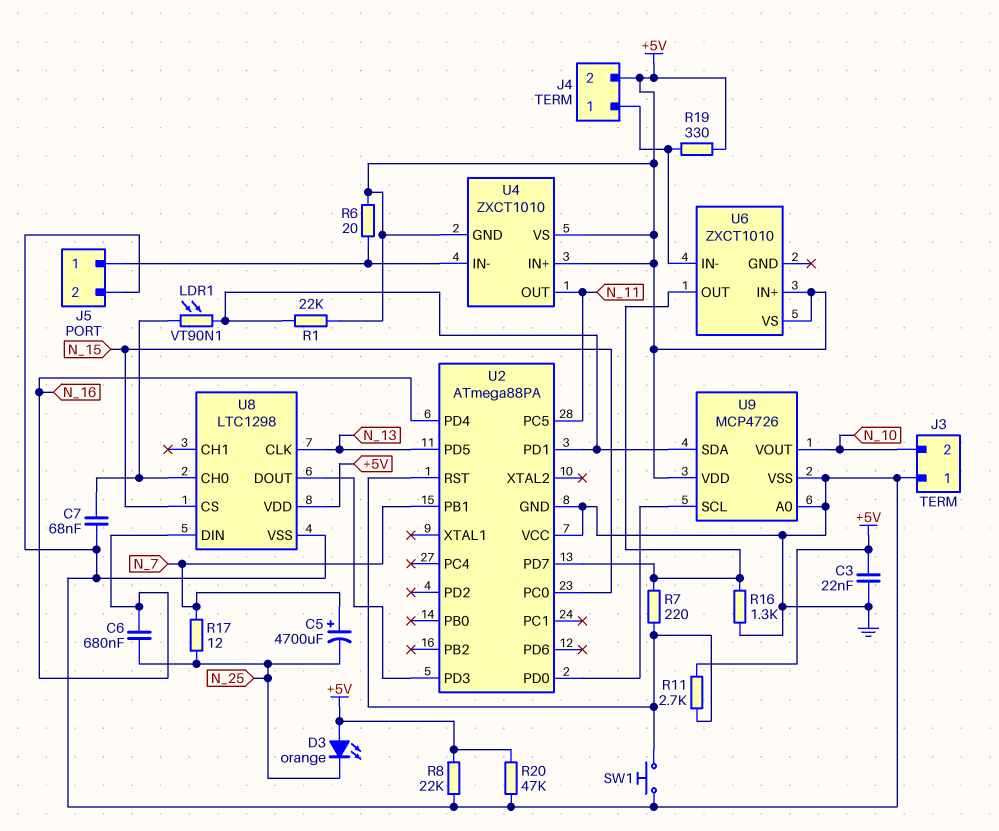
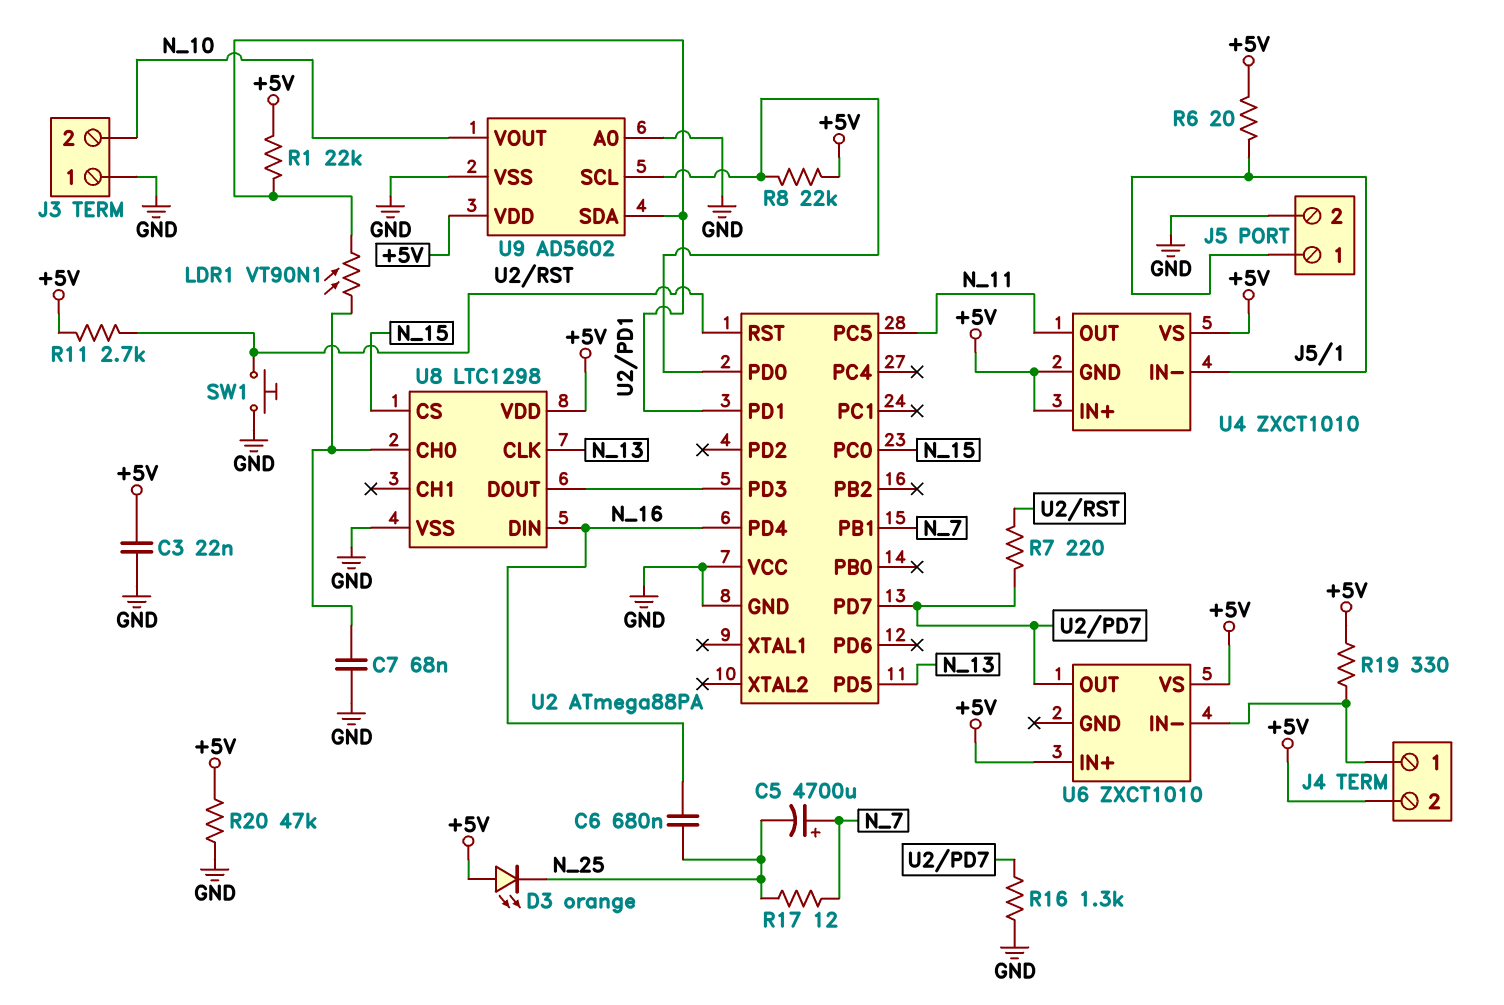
R8: 22k (+5V, GND) -> 22k (+5V, U2/PD0)
U9: MCP4726 -> AD5602

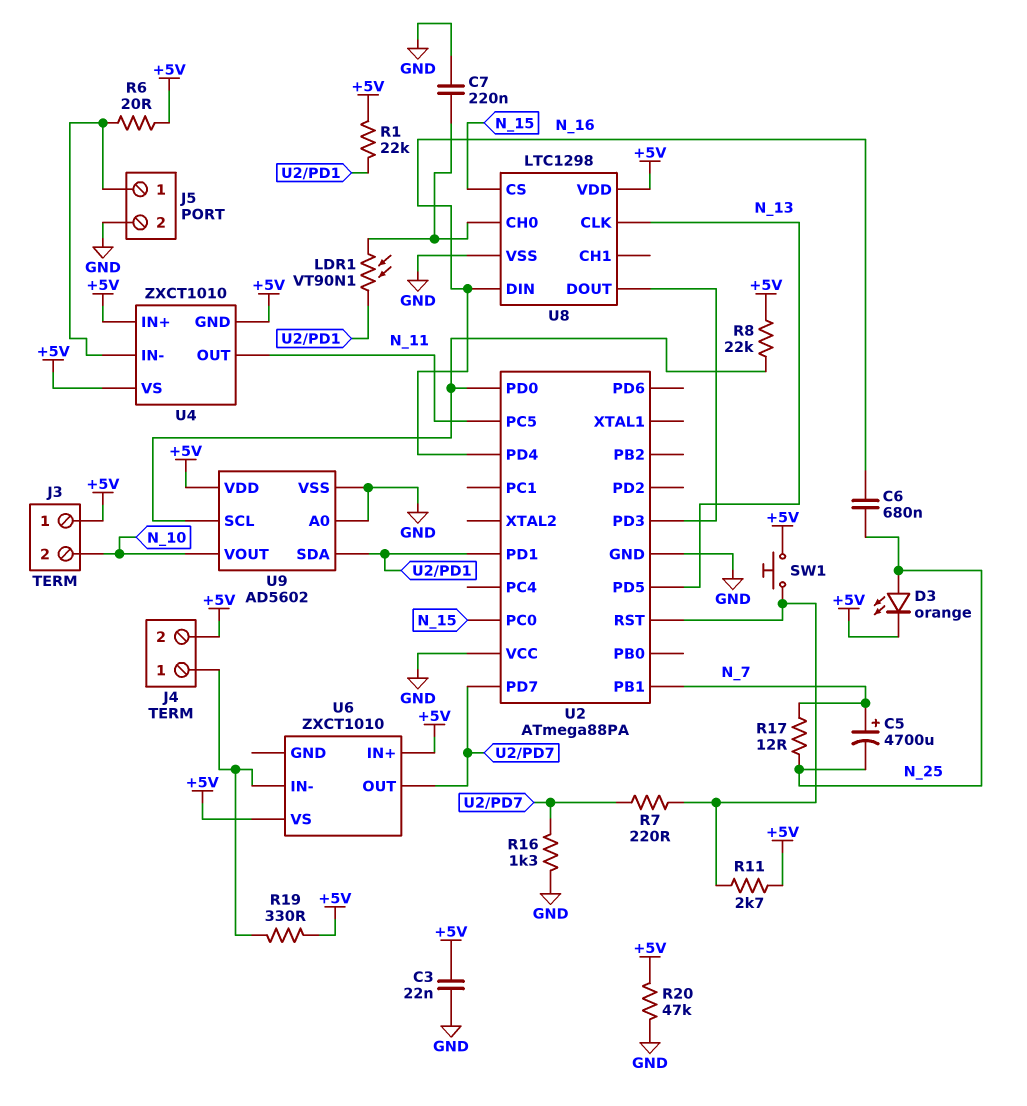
C7: 68nF (GND, U8/CH0) -> 220nF (GND, U8/CH0)
D3: LED orange (A +5V, K N_25) -> LED orange (A N_25, K +5V)
J3 pin 1: GND -> +5V
SW1: button (GND, U2/RST) -> button (+5V, U2/RST)

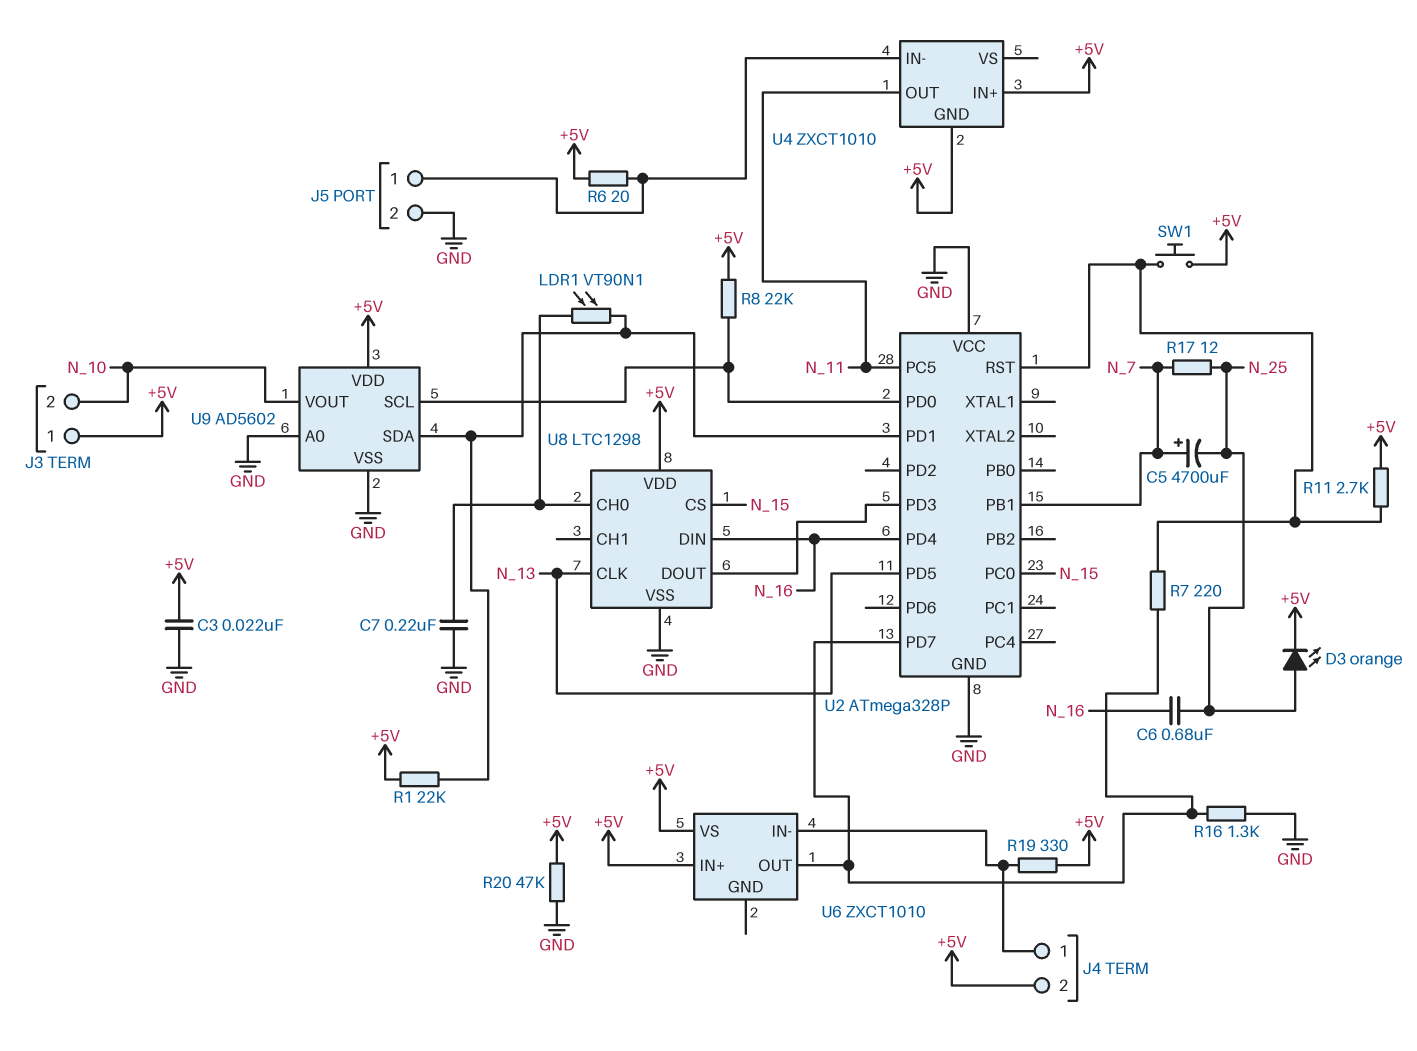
U2: ATmega88PA -> ATmega328P
U4 pin VS: +5V -> none

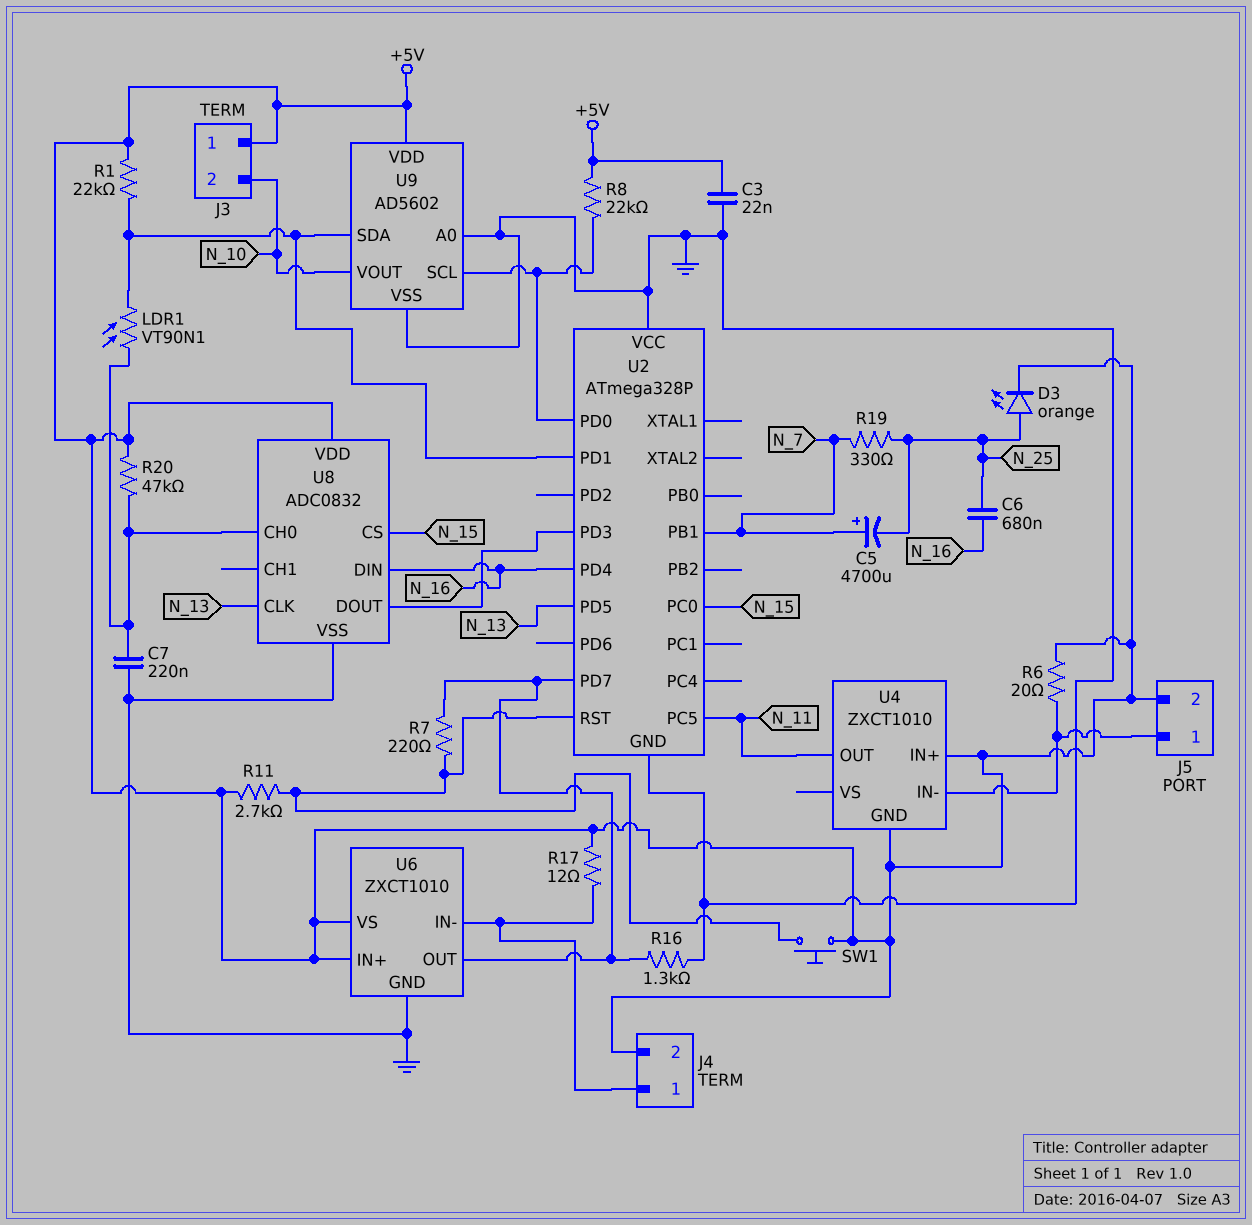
J5 pin 2: GND -> +5V
R17: 12 (N_7, N_25) -> 12 (+5V, J4/1)
R19: 330 (+5V, J4/1) -> 330 (N_7, N_25)
R20: 47k (+5V, GND) -> 47k (+5V, U8/CH0)
U6 pin GND: none -> GND
U8: LTC1298 -> ADC0832

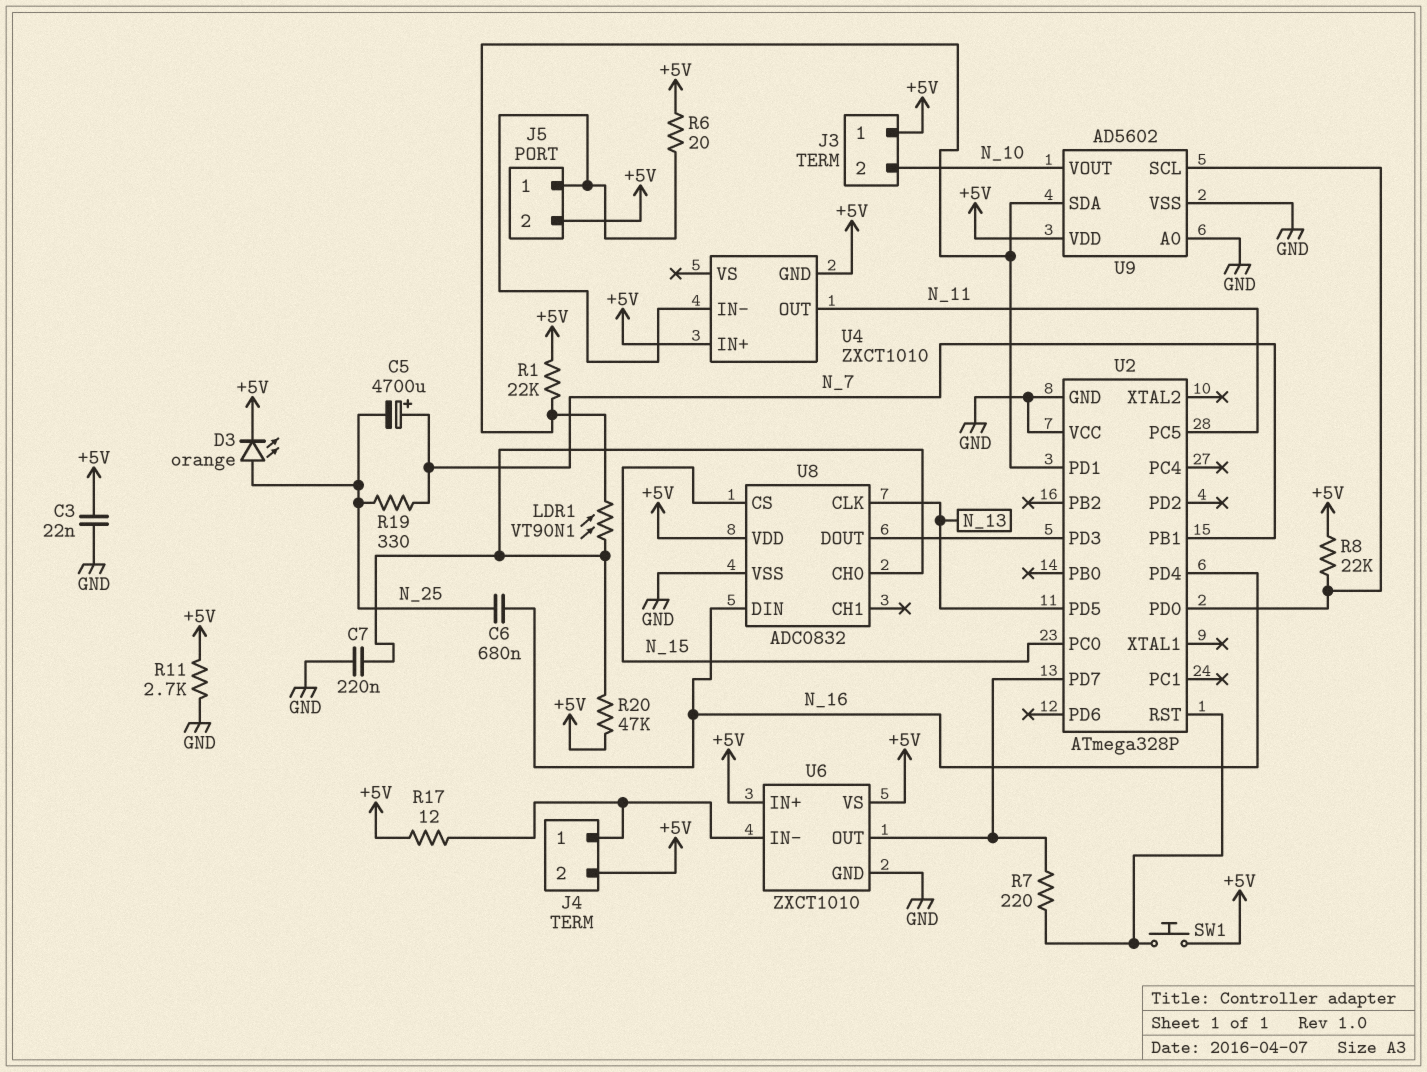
R11: 2.7k (+5V, U2/RST) -> 2.7k (+5V, GND)
R16: 1.3k (GND, U2/PD7) -> none

